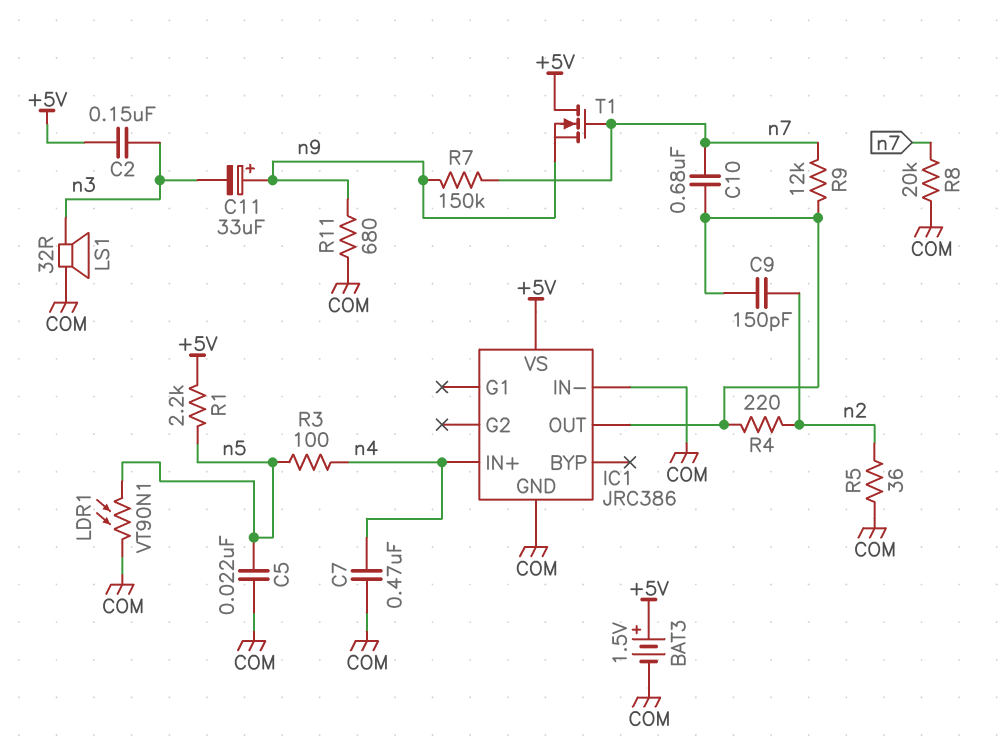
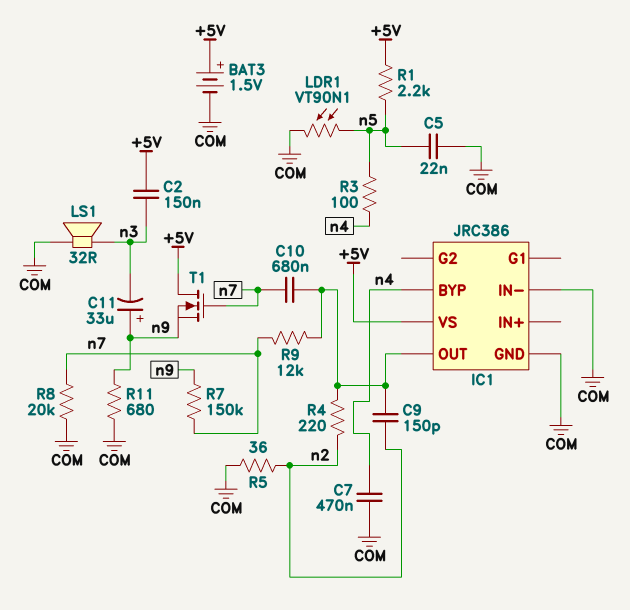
IC1 pin BYP: none -> n4
IC1 pin IN+: n4 -> none

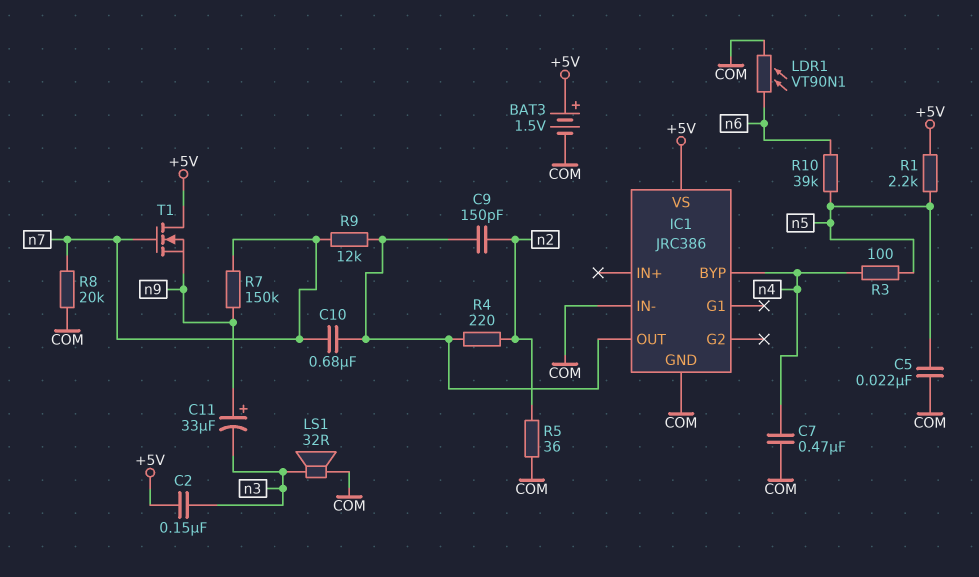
LDR1: VT90N1 (COM, n5) -> VT90N1 (COM, n6)
R10: none -> 39k (n5, n6)
R11: 680 (COM, n9) -> none

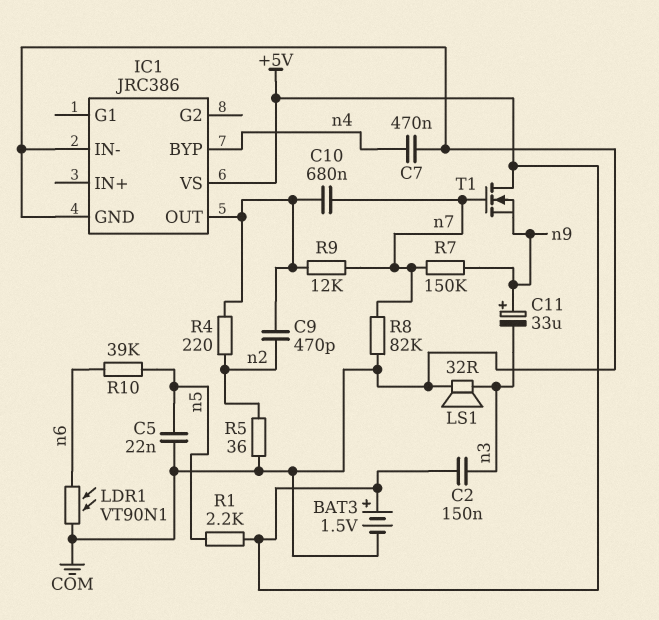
C9: 150pF (IC1/OUT, n2) -> 470pF (IC1/OUT, n2)
R3: 100 (n4, n5) -> none
R8: 20k (COM, n7) -> 82k (COM, n7)

